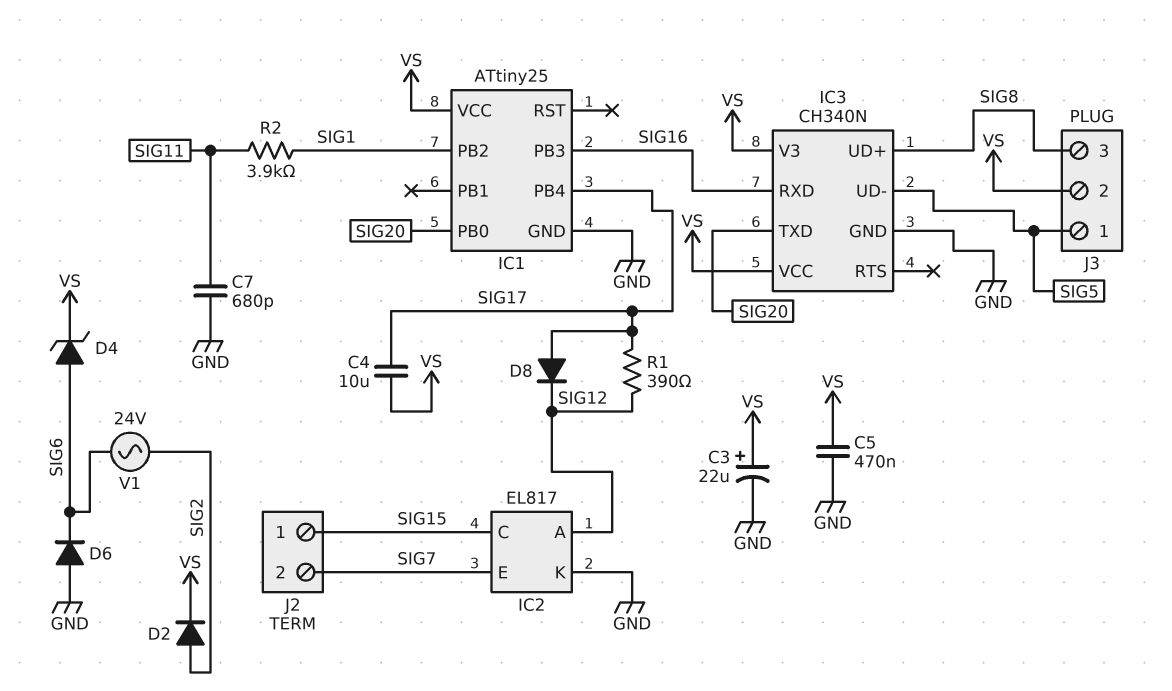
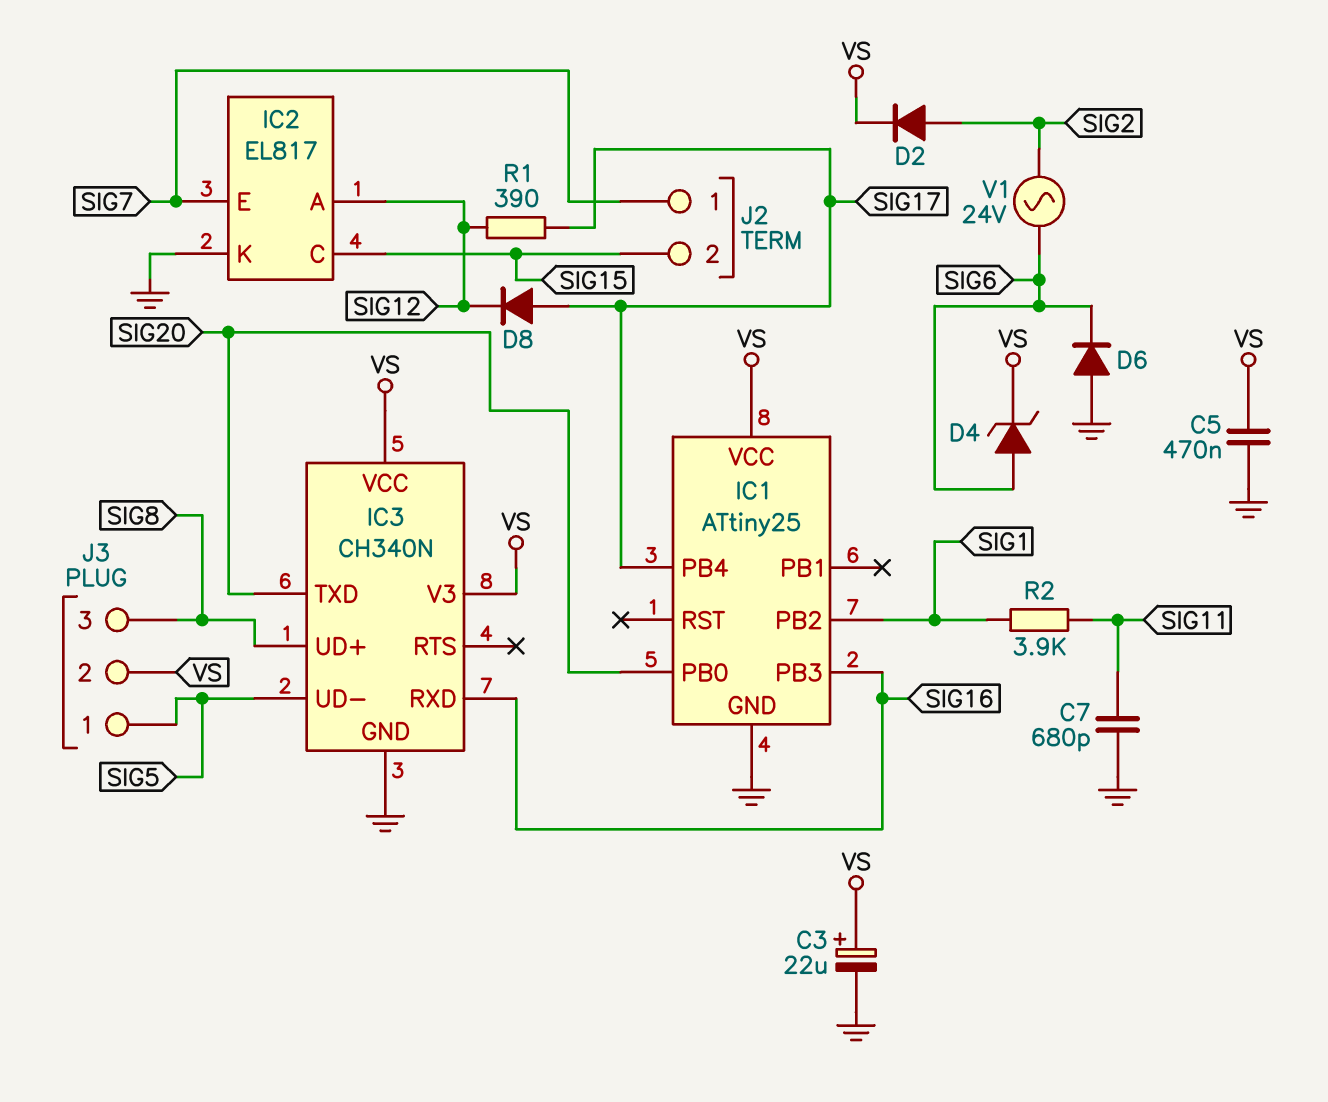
C4: 10uF (SIG17, VS) -> none
J2 pin 1: SIG15 -> SIG7
J2 pin 2: SIG7 -> SIG15

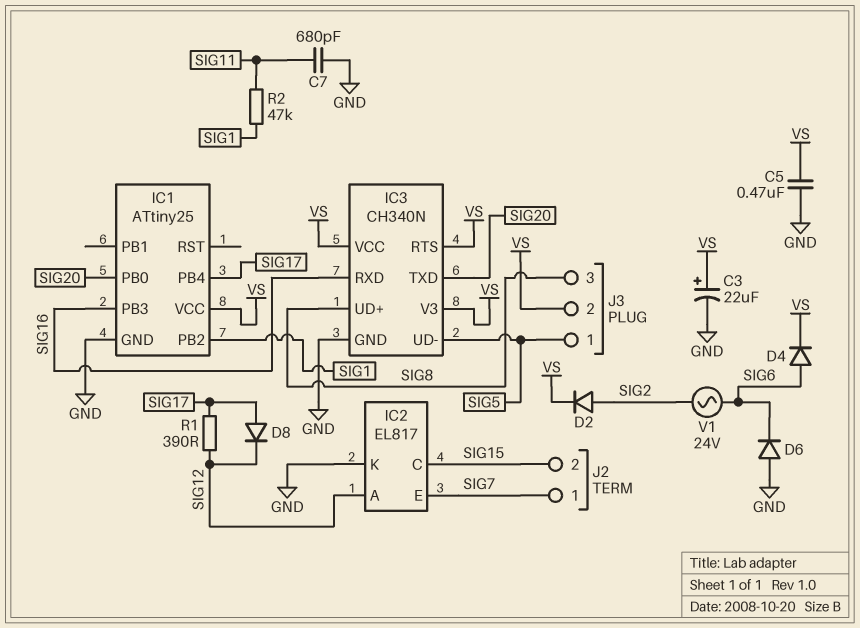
D4: zener (A SIG6, K VS) -> diode (A SIG6, K VS)
IC3 pin RTS: none -> VS
R2: 3.9k (SIG1, SIG11) -> 47k (SIG1, SIG11)

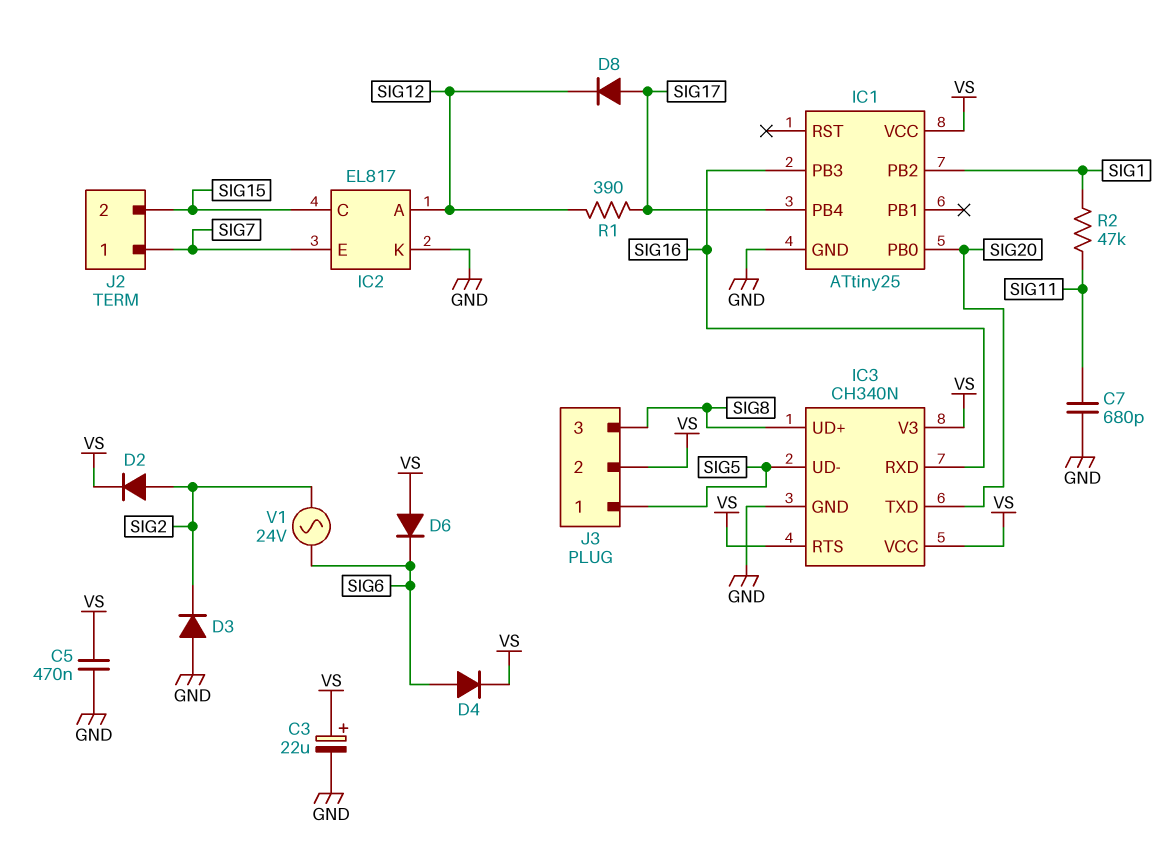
D3: none -> diode (A GND, K SIG2)
D6: diode (A GND, K SIG6) -> diode (A VS, K SIG6)

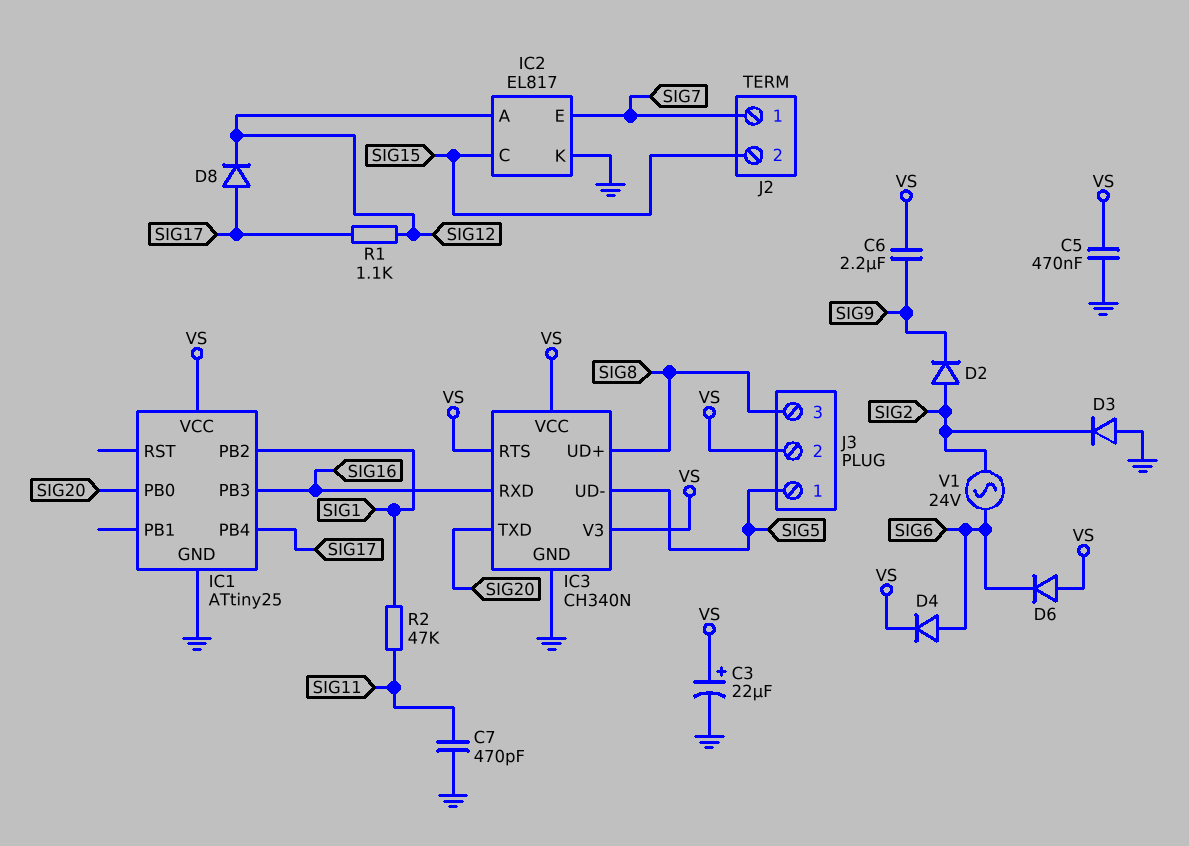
C6: none -> 2.2uF (SIG9, VS)
C7: 680pF (GND, SIG11) -> 470pF (GND, SIG11)
D2: diode (A SIG2, K VS) -> diode (A SIG2, K SIG9)
R1: 390 (SIG12, SIG17) -> 1.1k (SIG12, SIG17)

